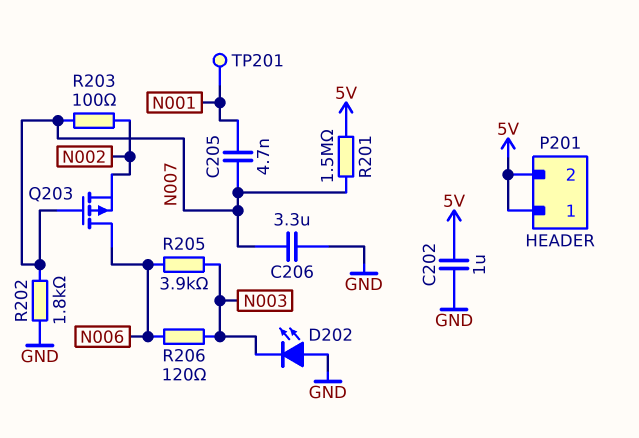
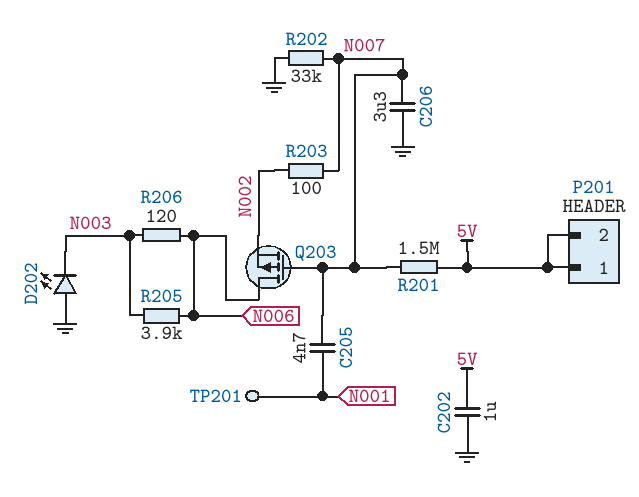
R202: 1.8k (GND, N007) -> 33k (GND, N007)

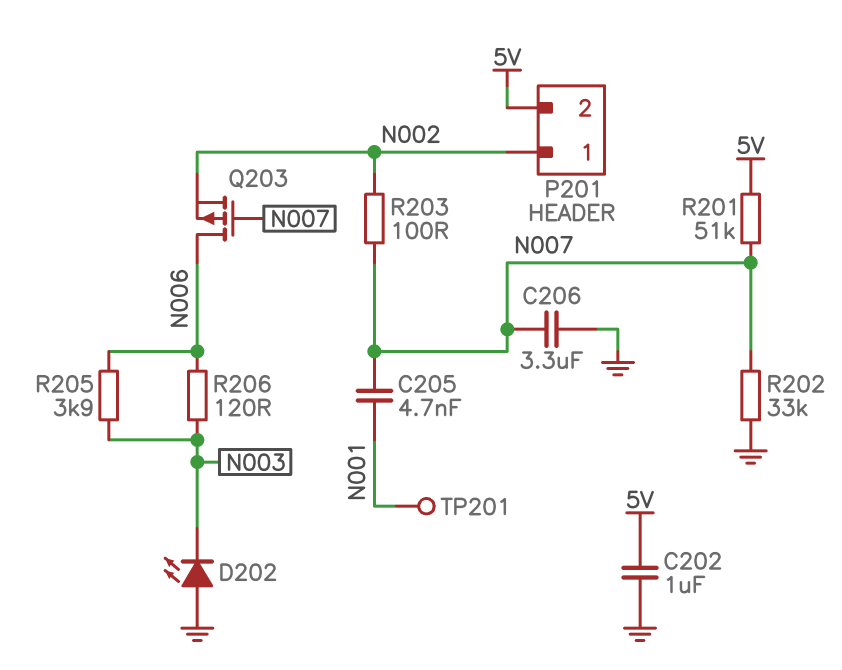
P201 pin 1: 5V -> N002
R201: 1.5M (5V, N007) -> 51k (5V, N007)

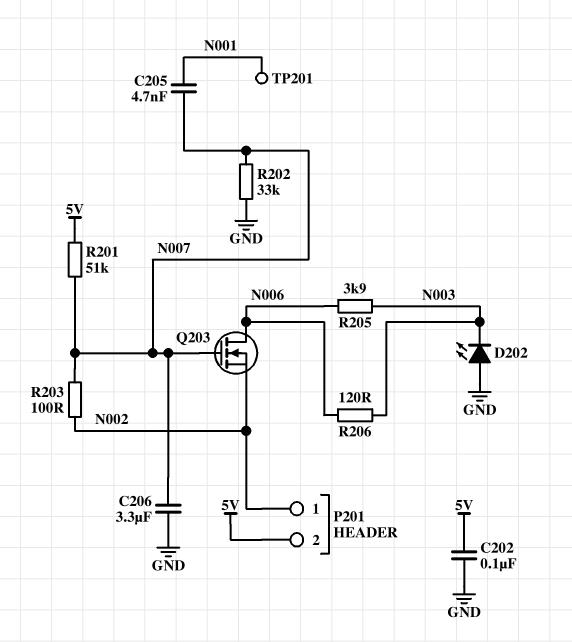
C202: 1uF (5V, GND) -> 100nF (5V, GND)
Q203: PMOS (G N007, D N006, S N002) -> NMOS (G N007, D N006, S N002)

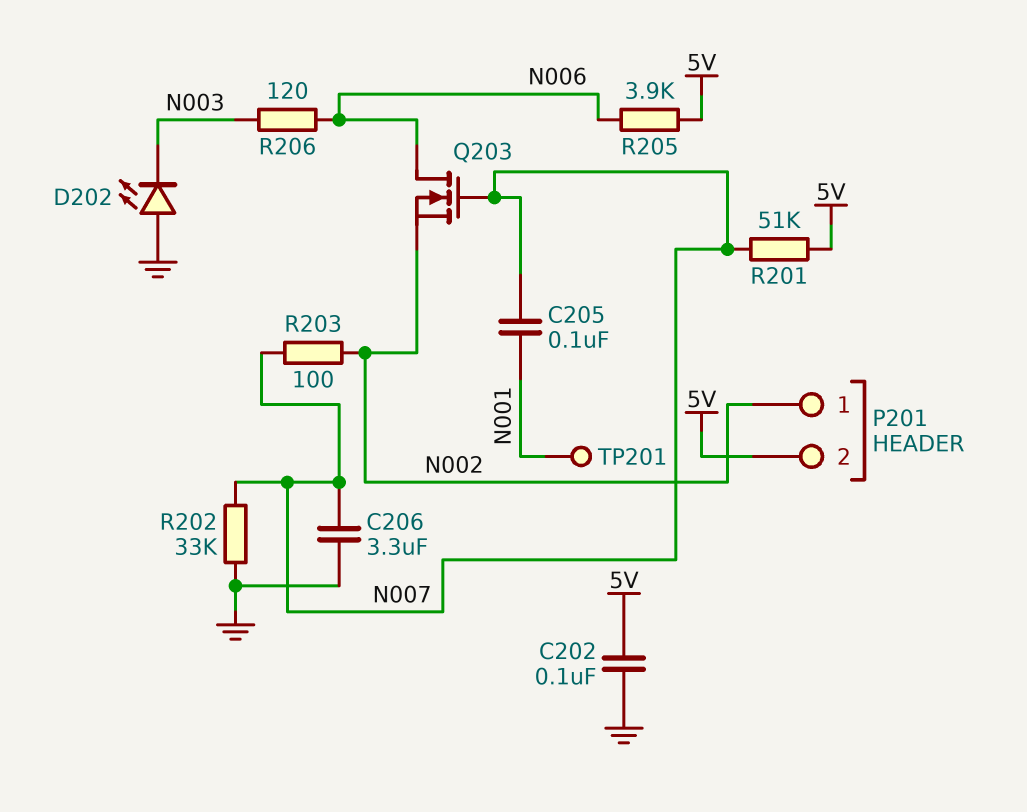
C205: 4.7nF (N001, N007) -> 100nF (N001, N007)
R205: 3.9k (N003, N006) -> 3.9k (5V, N006)

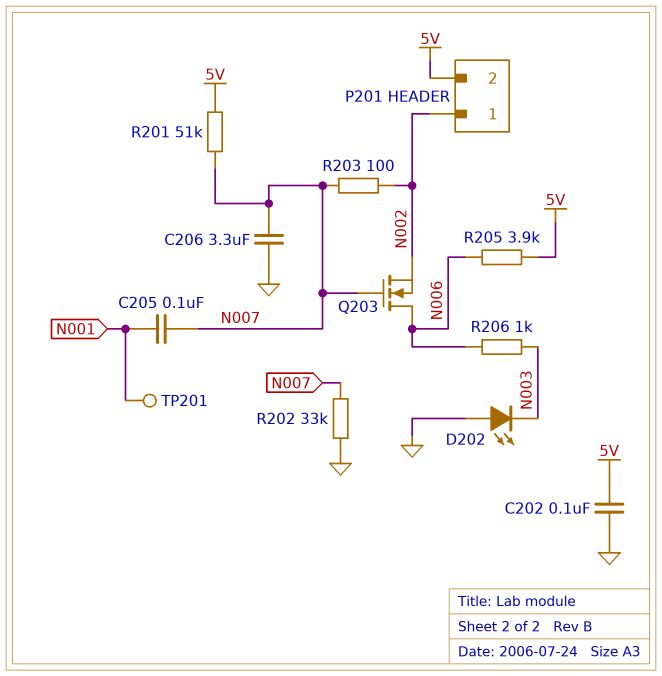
R206: 120 (N003, N006) -> 1k (N003, N006)

